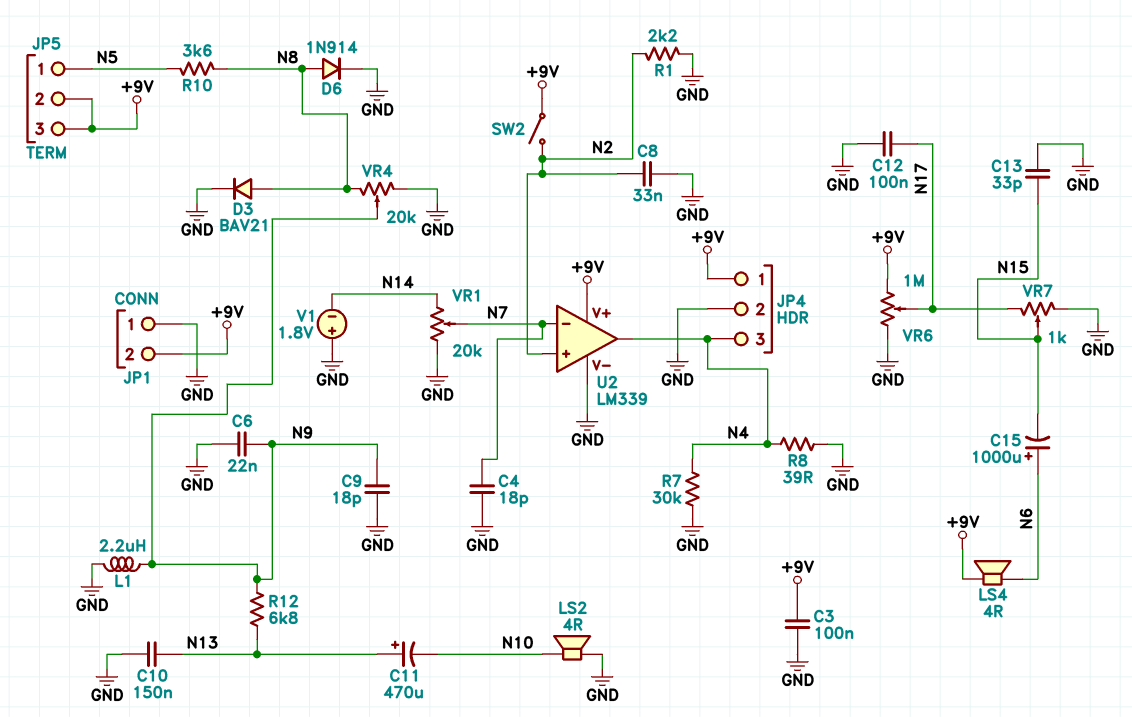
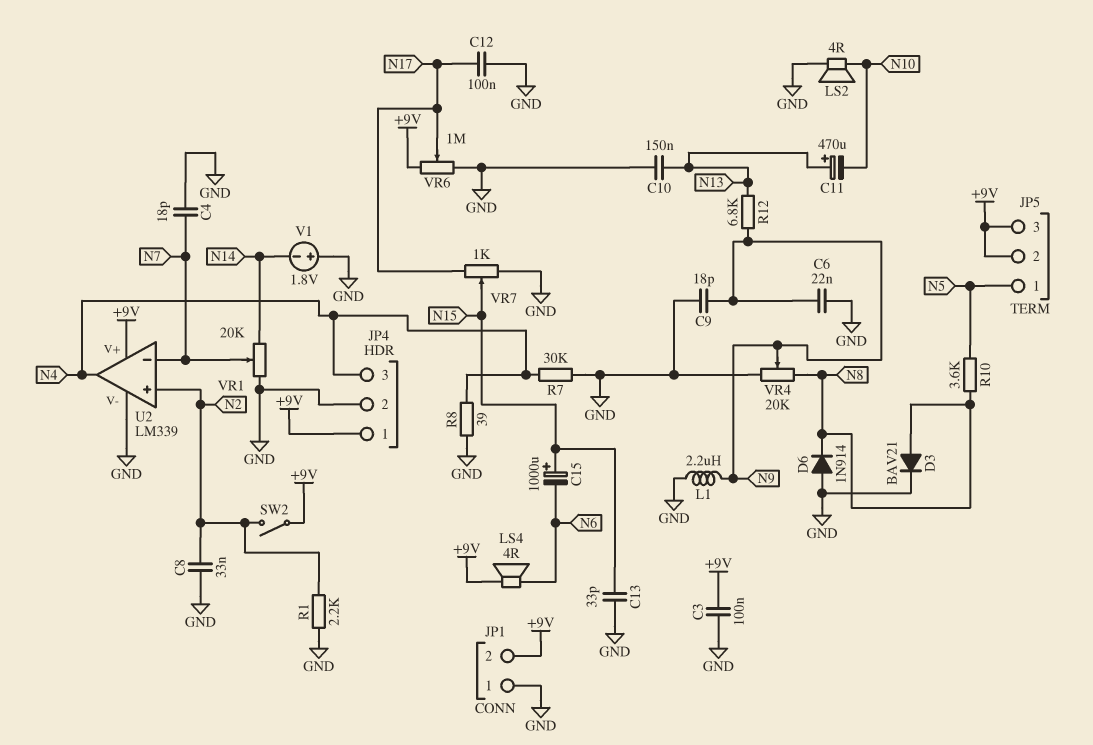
C15: 1000uF (plus N6, minus N15) -> 1000uF (plus N15, minus N6)
D6: diode 1N914 (A N8, K GND) -> diode 1N914 (A GND, K N8)

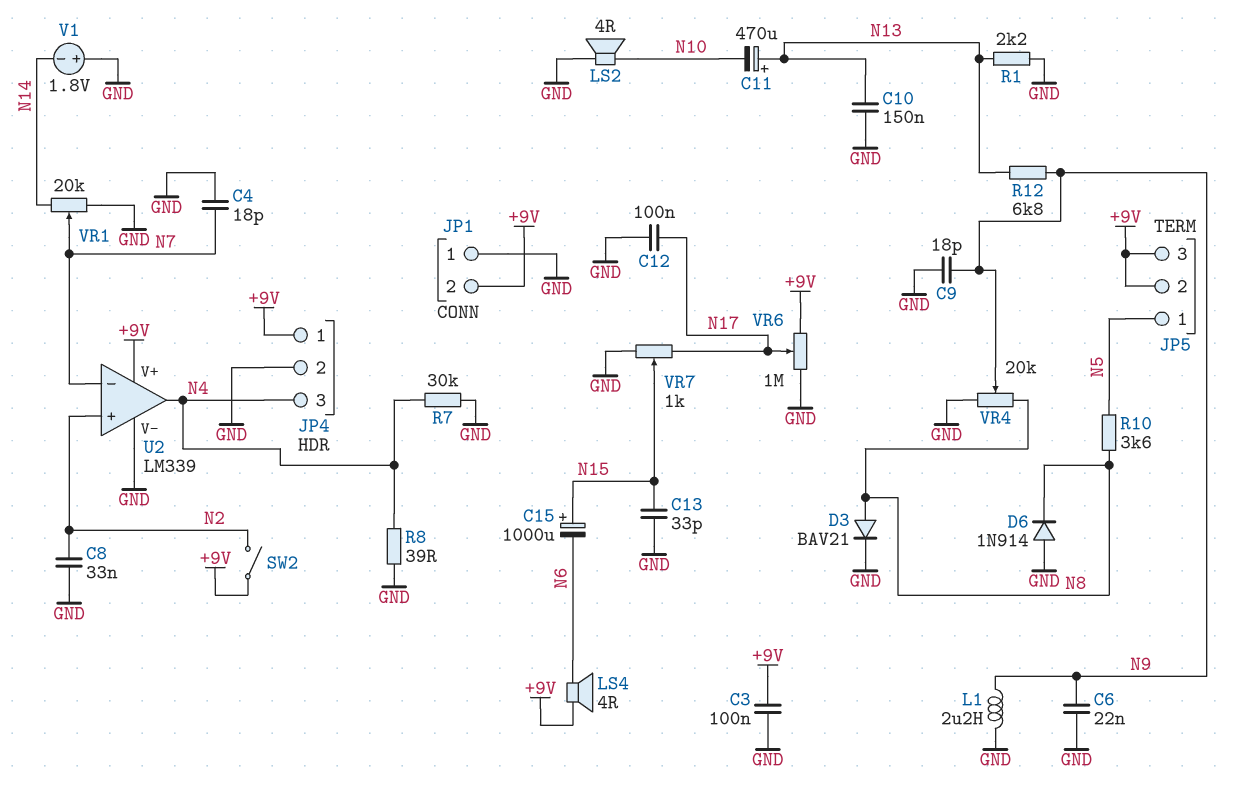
R1: 2.2k (GND, N2) -> 2.2k (GND, N13)

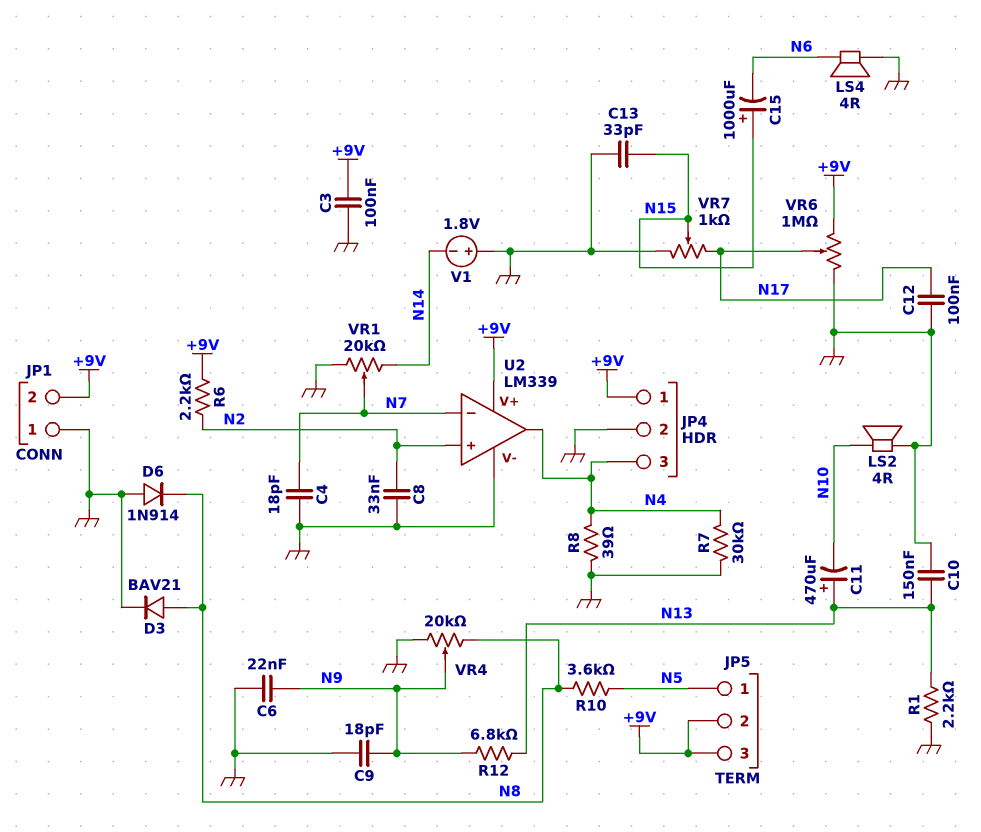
L1: 2.2uH (GND, N9) -> none
LS4: speaker 4R (+9V, N6) -> speaker 4R (GND, N6)
R6: none -> 2.2k (+9V, N2)
SW2: switch (+9V, N2) -> none

